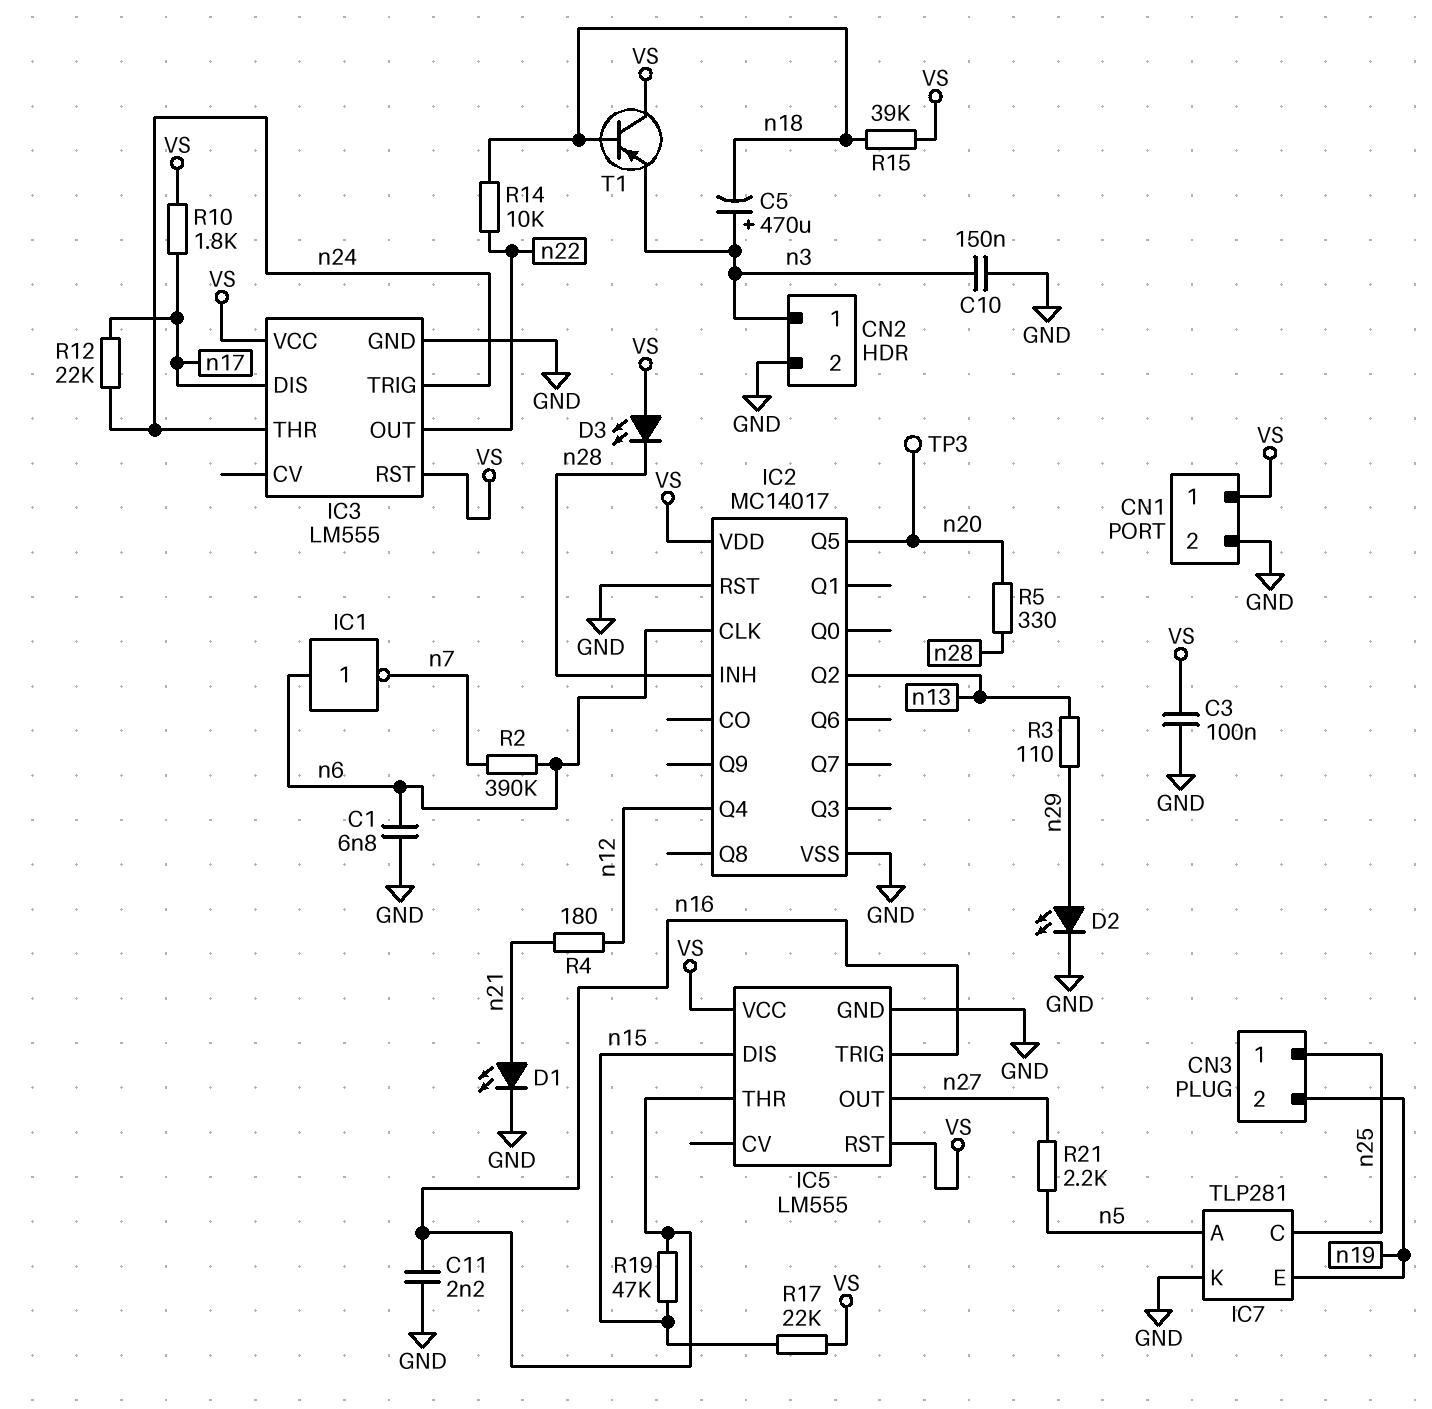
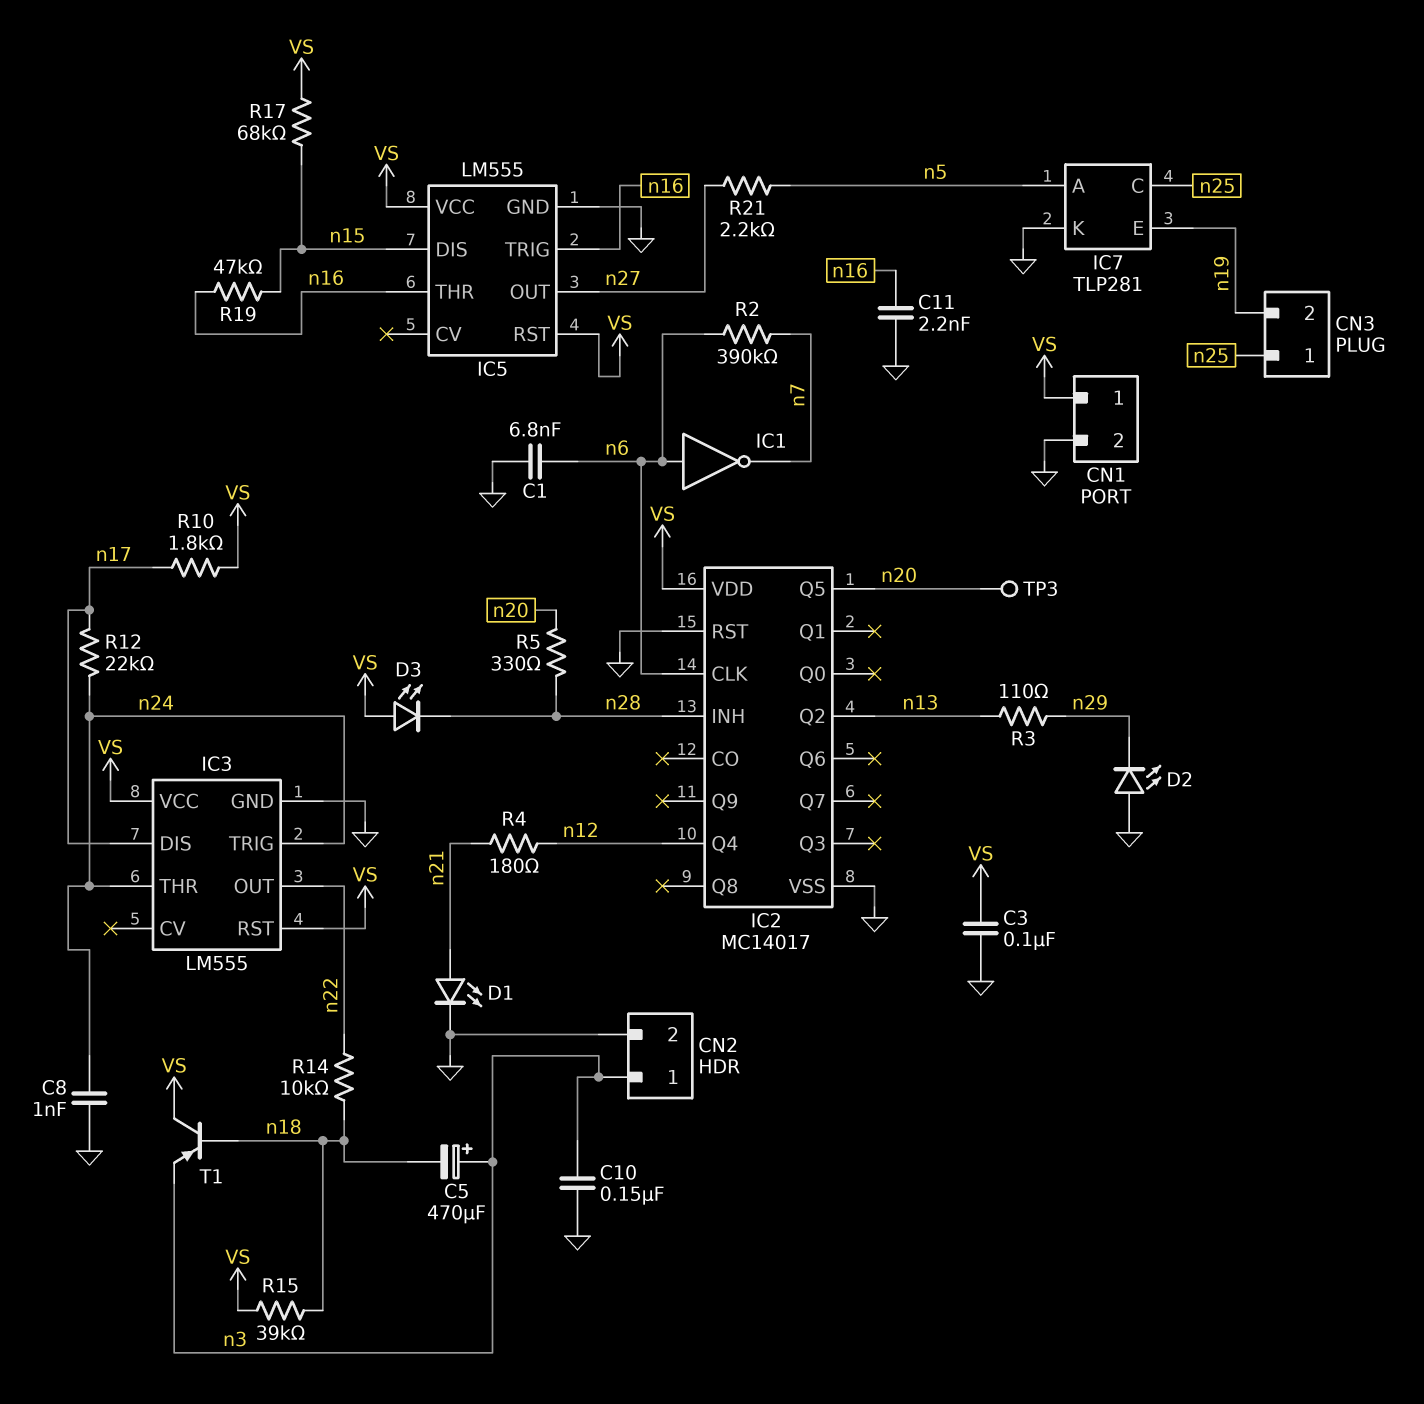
C8: none -> 1nF (GND, n24)
D2: LED (A n29, K GND) -> LED (A GND, K n29)
R17: 22k (VS, n15) -> 68k (VS, n15)

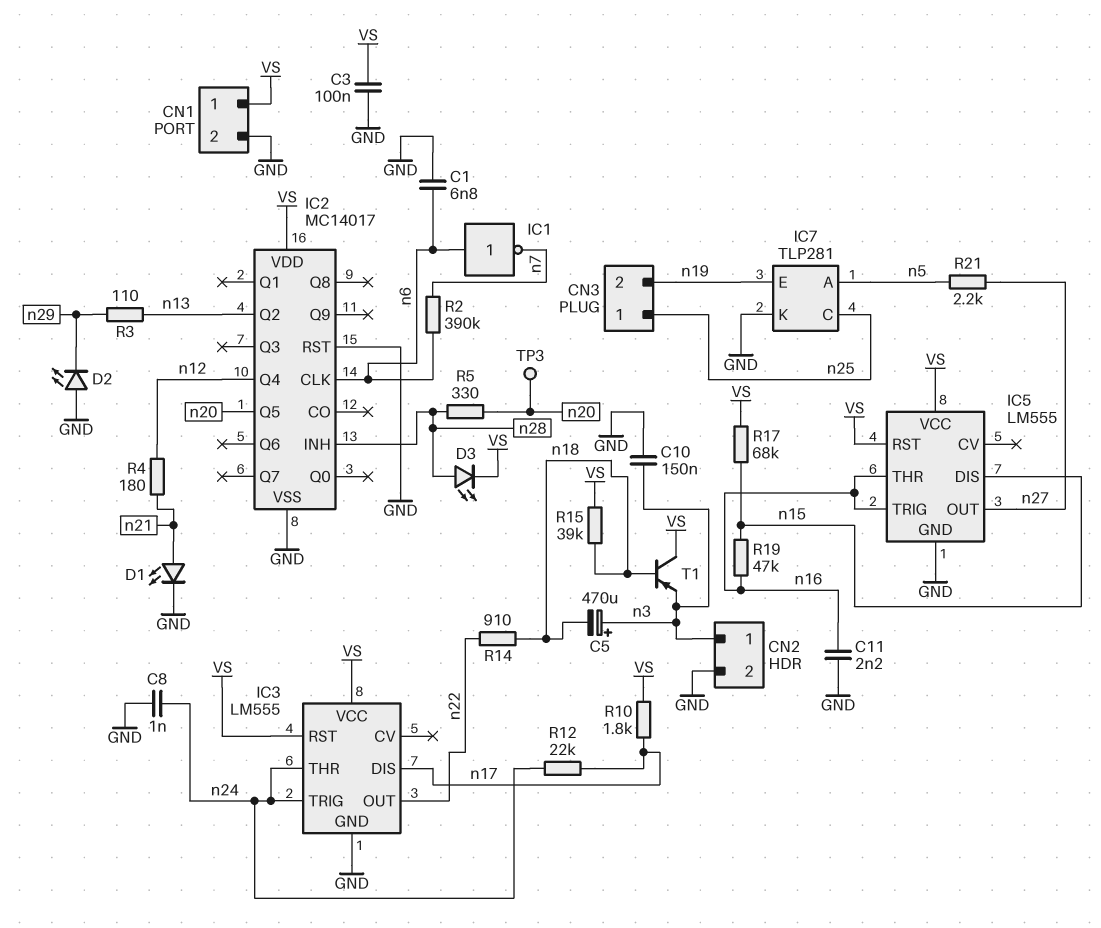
D3: LED (A VS, K n28) -> LED (A n28, K VS)
R14: 10k (n18, n22) -> 910 (n18, n22)

